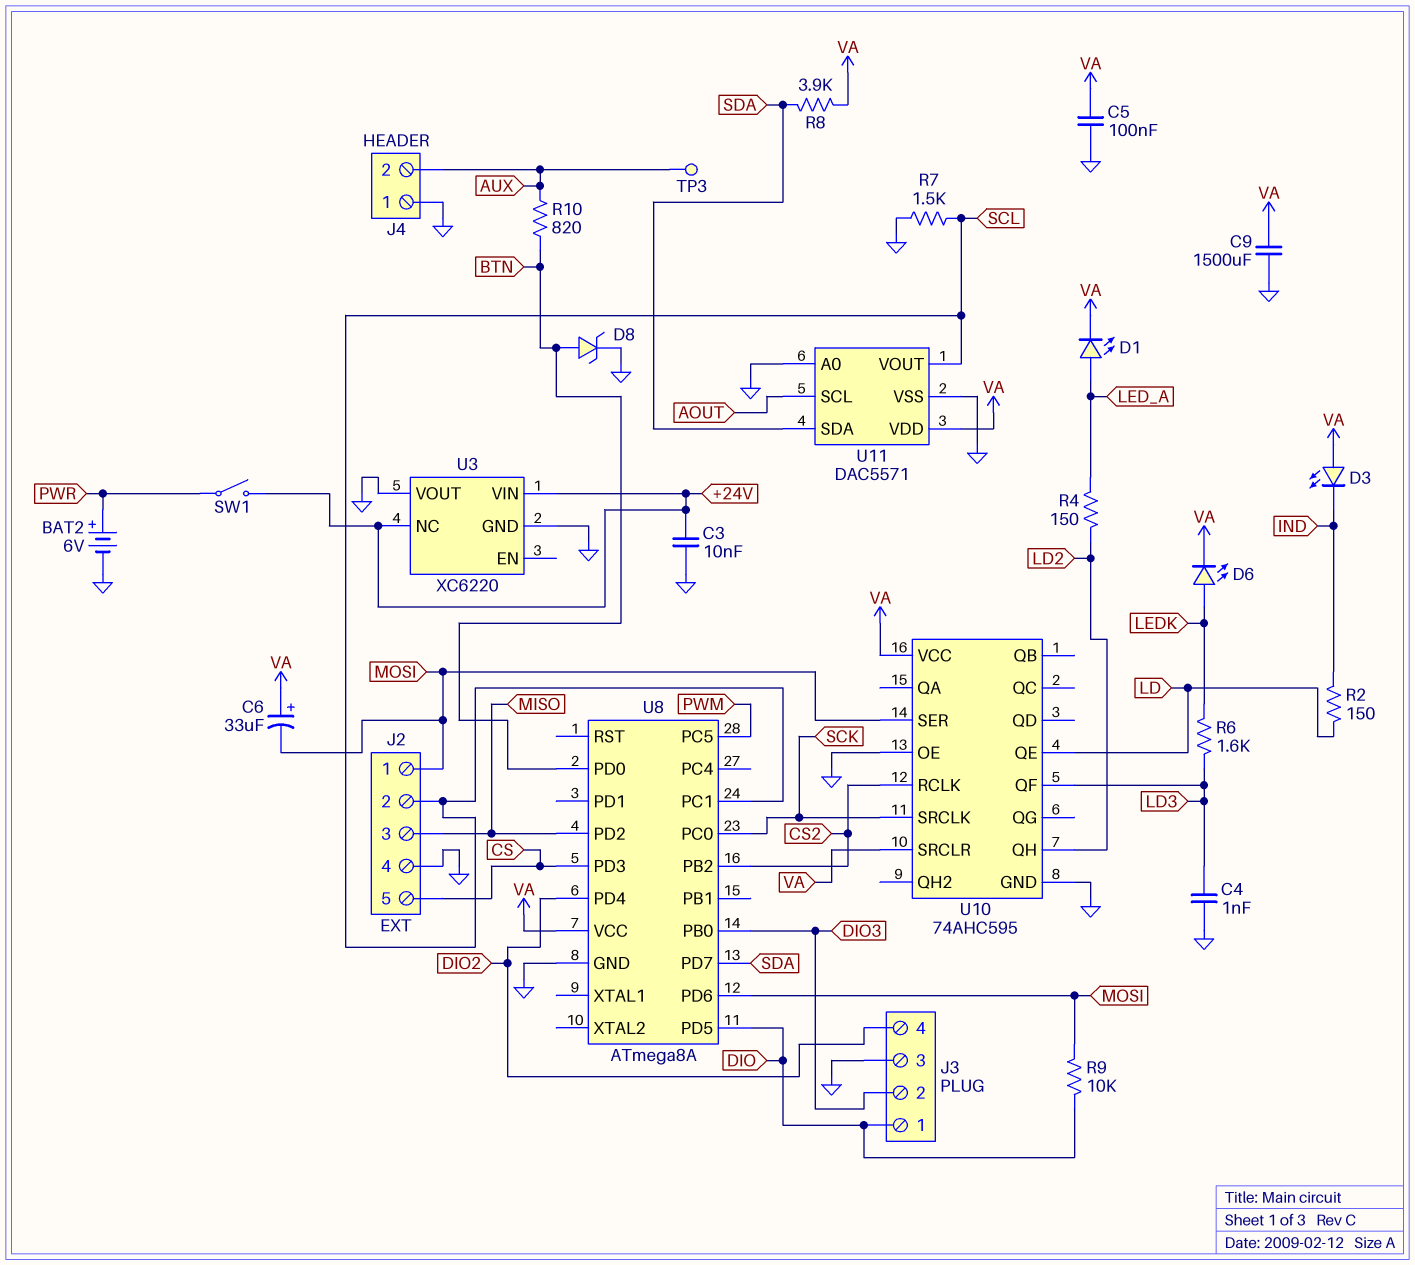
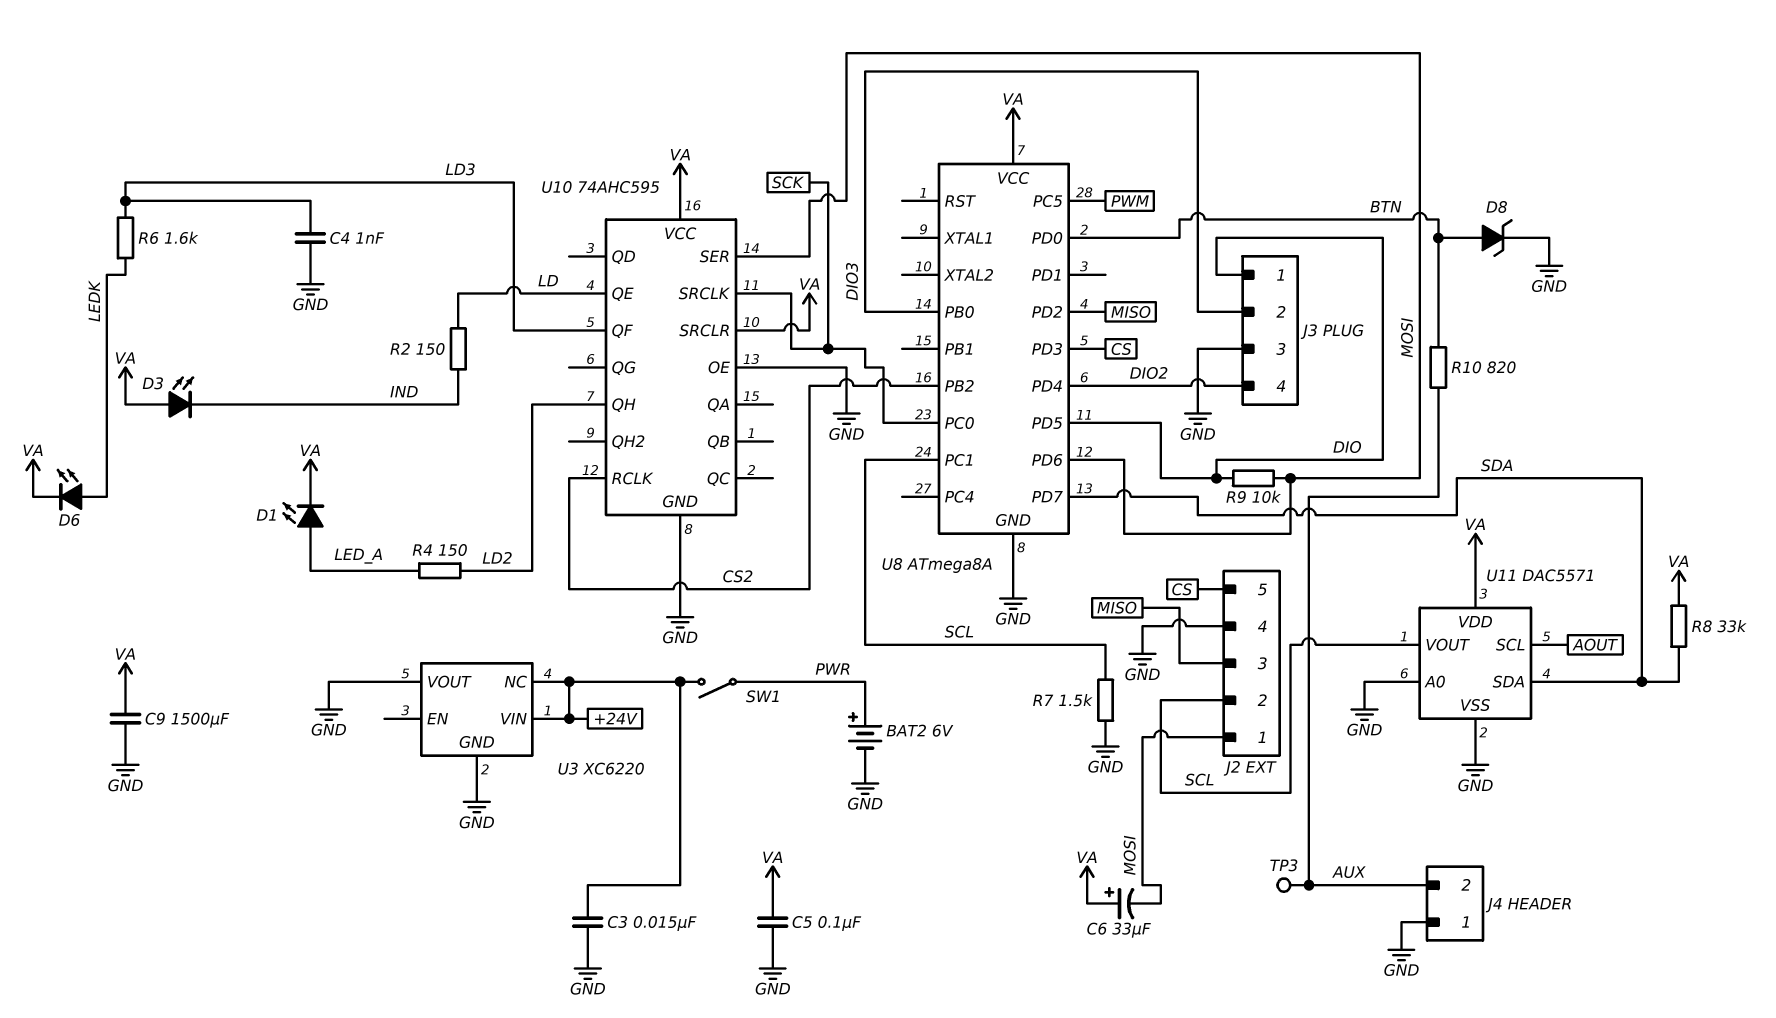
C3: 10nF (+24V, GND) -> 15nF (+24V, GND)
R8: 3.9k (SDA, VA) -> 33k (SDA, VA)

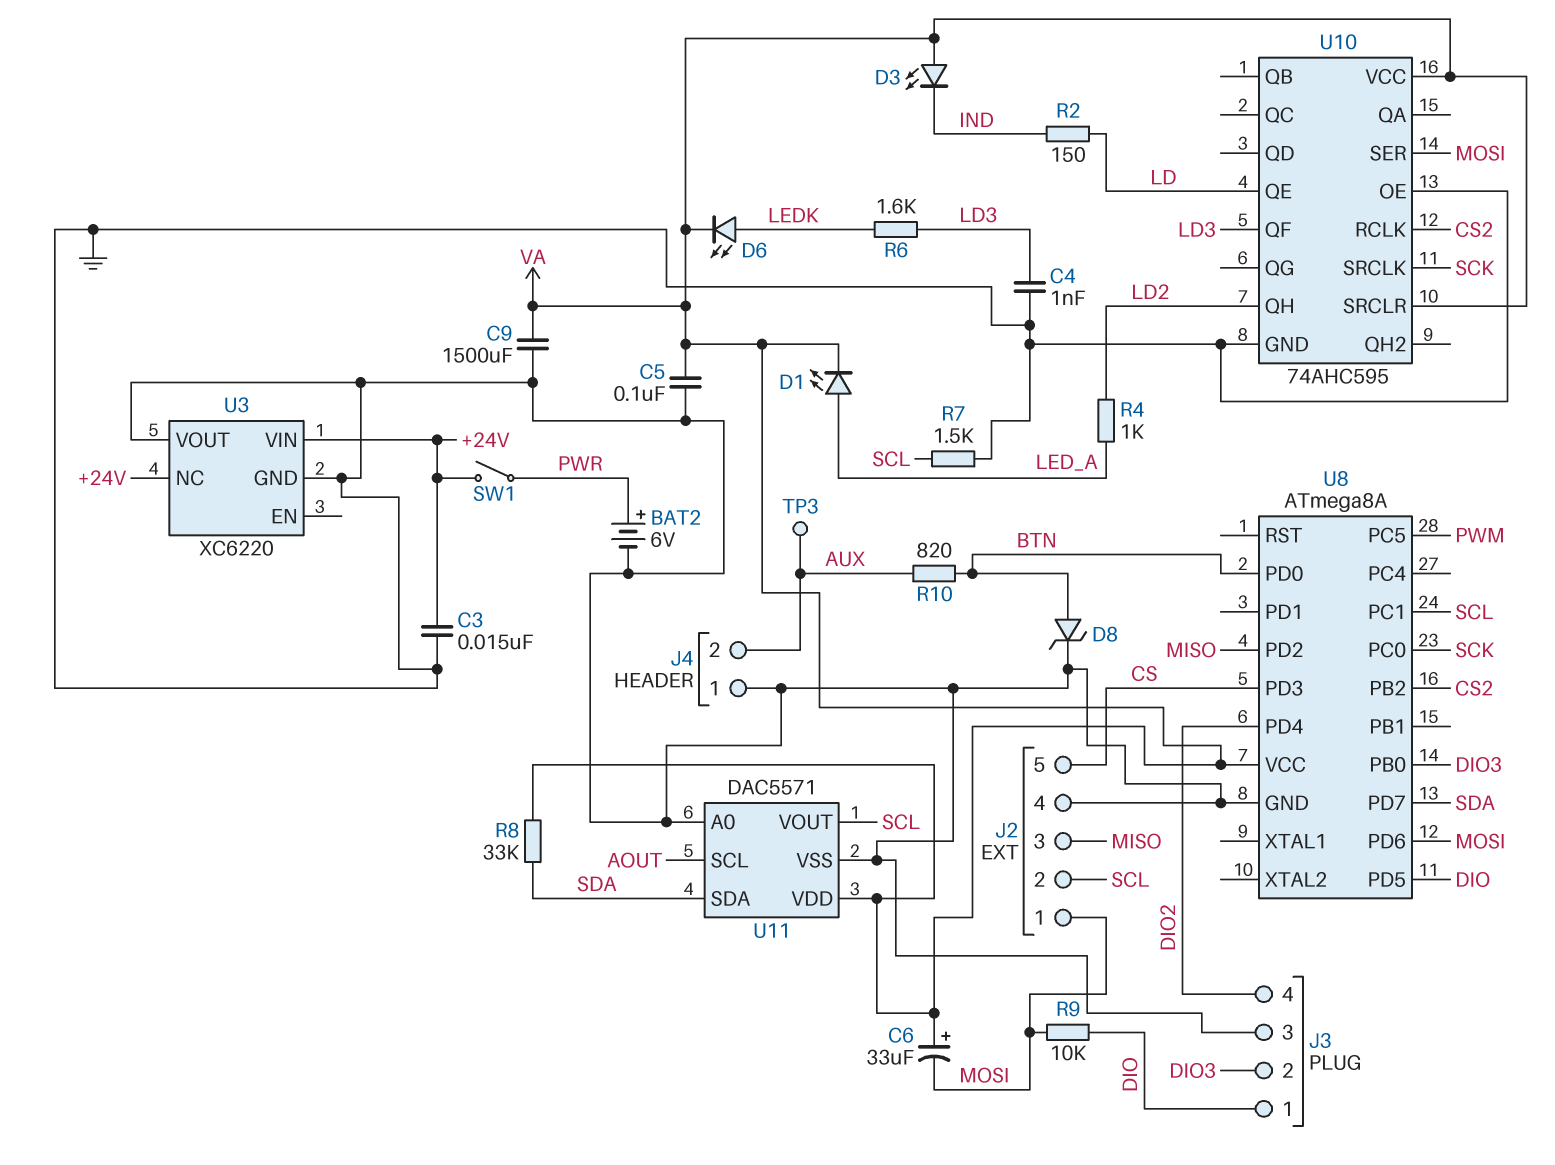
R4: 150 (LD2, LED_A) -> 1k (LD2, LED_A)

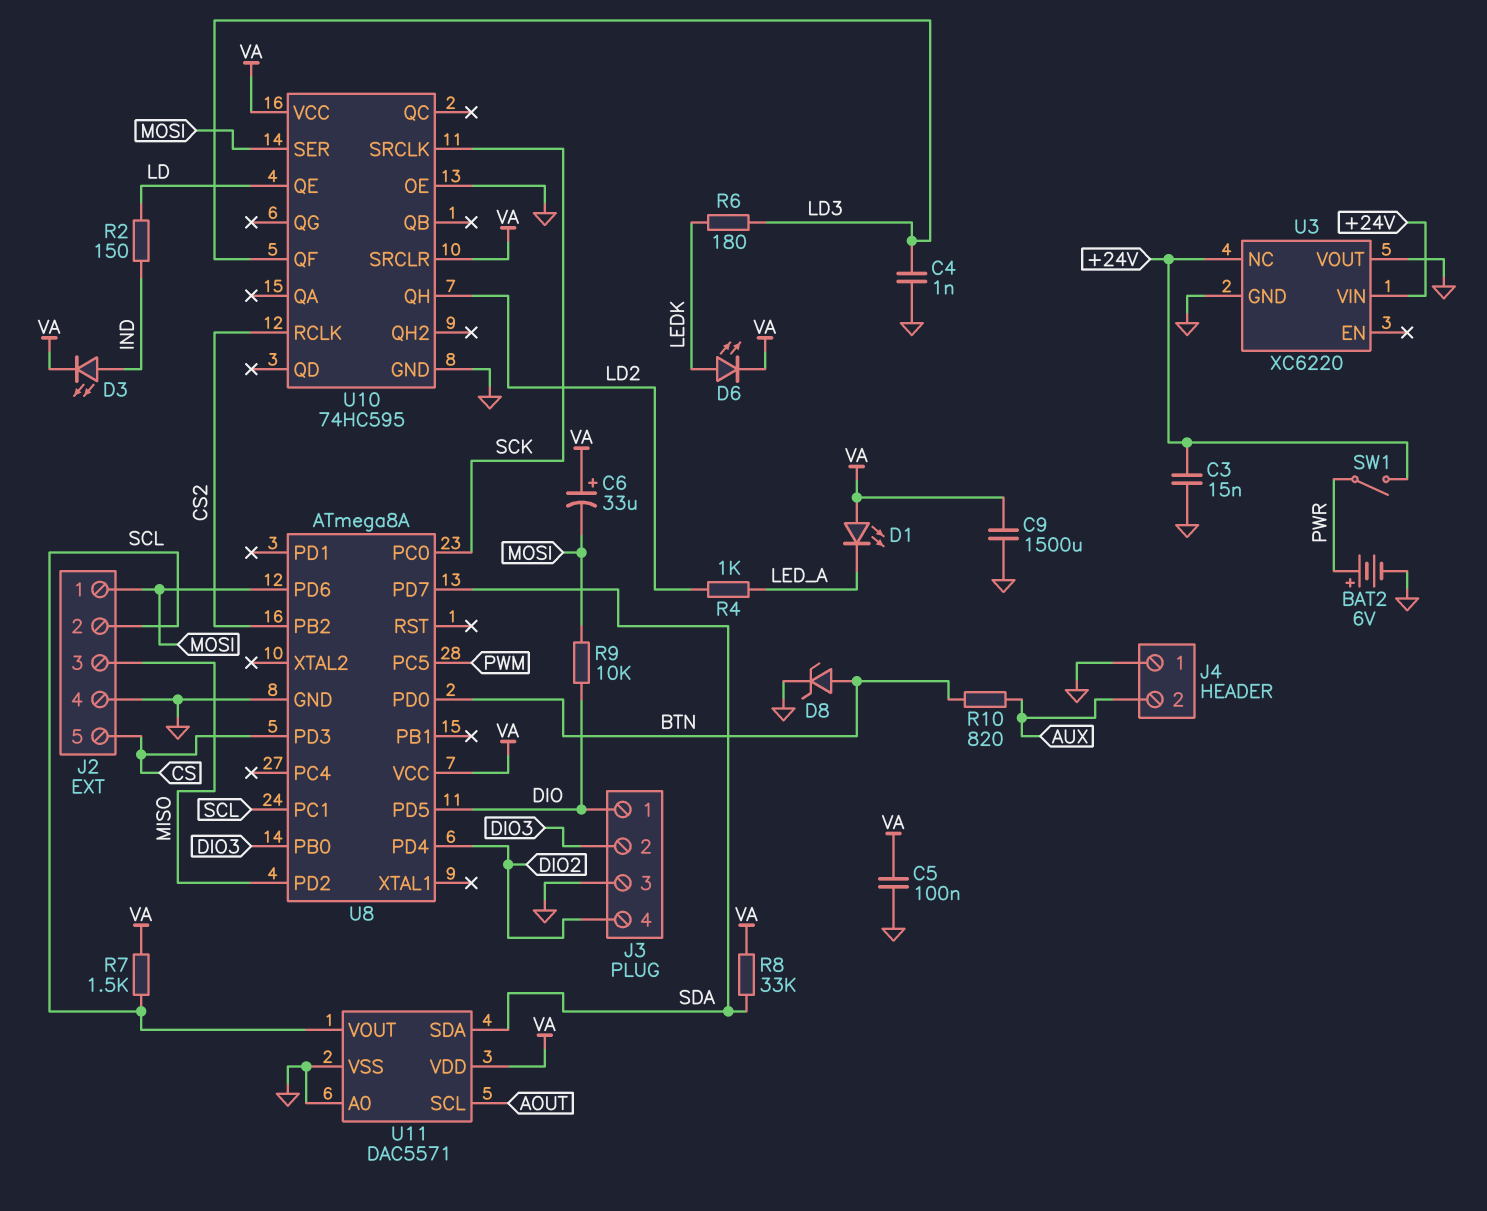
D1: LED (A LED_A, K VA) -> LED (A VA, K LED_A)
D3: LED (A VA, K IND) -> LED (A IND, K VA)
R6: 1.6k (LD3, LEDK) -> 180 (LD3, LEDK)
R7: 1.5k (GND, SCL) -> 1.5k (SCL, VA)
TP3: test point (AUX) -> none
U10: 74AHC595 -> 74HC595

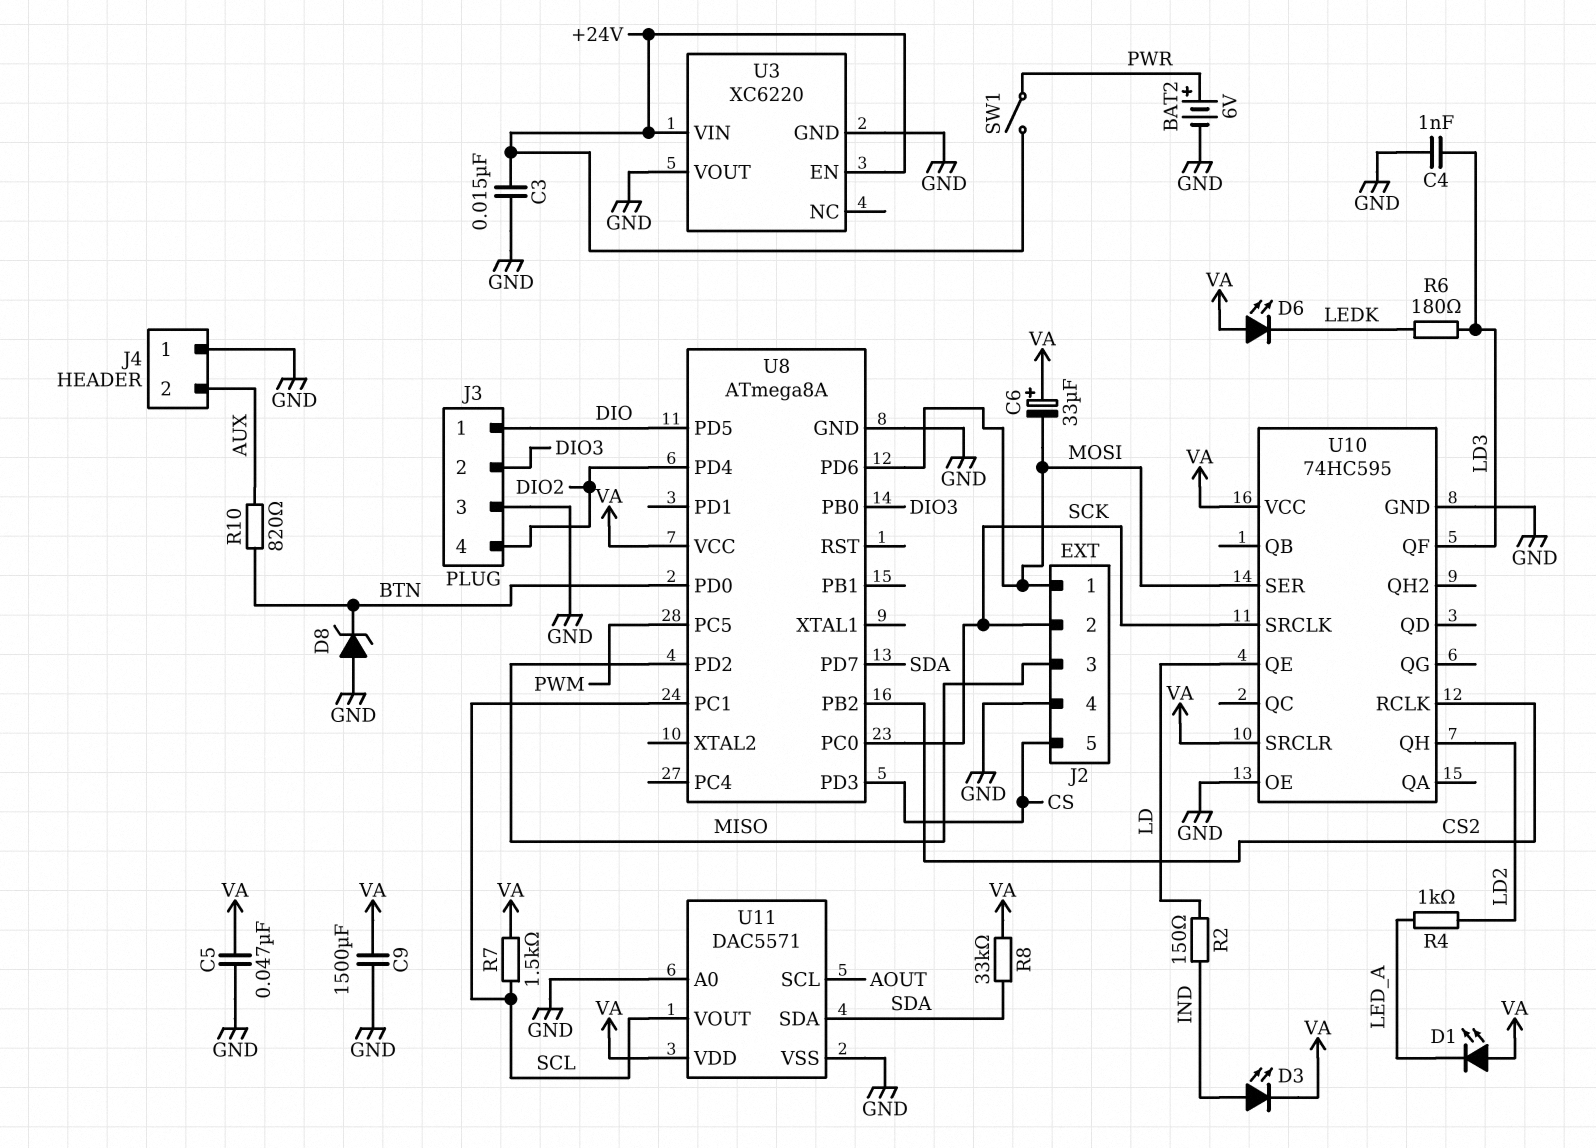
C5: 100nF (GND, VA) -> 47nF (GND, VA)
D6: LED (A LEDK, K VA) -> LED (A VA, K LEDK)
D8: zener (A BTN, K GND) -> zener (A GND, K BTN)
J2 pin 2: SCL -> SCK
R9: 10k (DIO, MOSI) -> none
U3 pin EN: none -> +24V
U3 pin NC: +24V -> none

